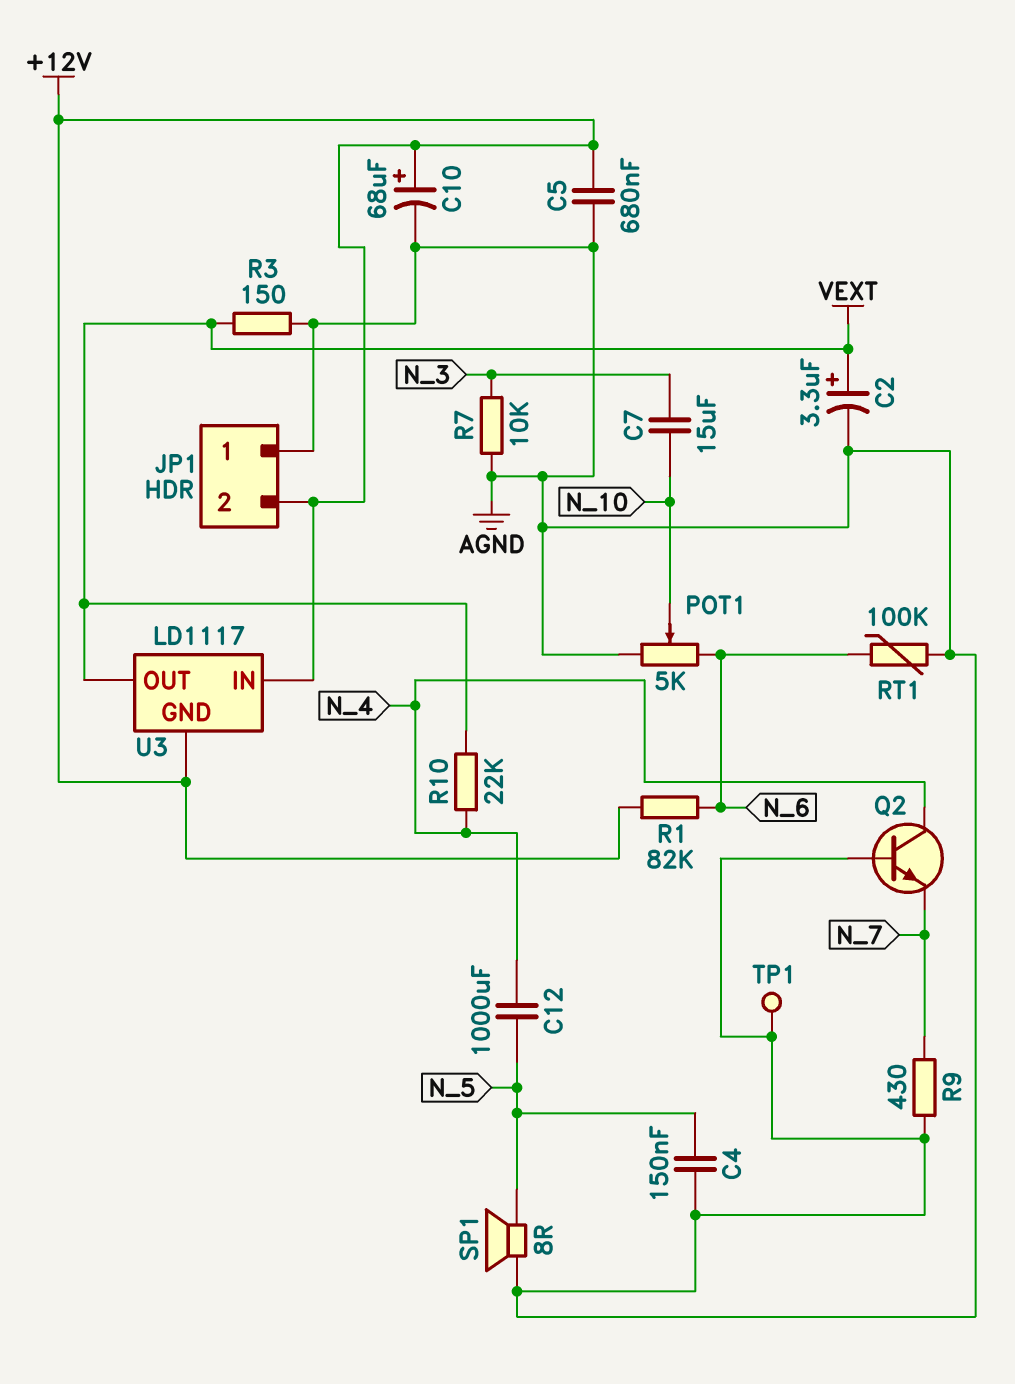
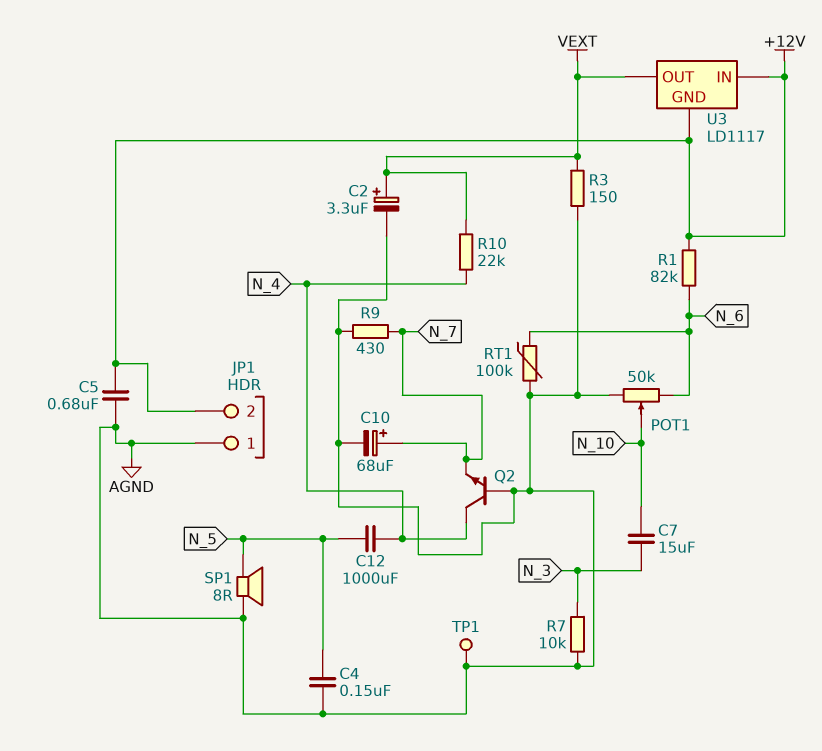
C10: 68uF (plus +12V, minus AGND) -> 68uF (plus N_7, minus AGND)
POT1: 5k (AGND, N_6, wiper N_10) -> 50k (AGND, N_6, wiper N_10)

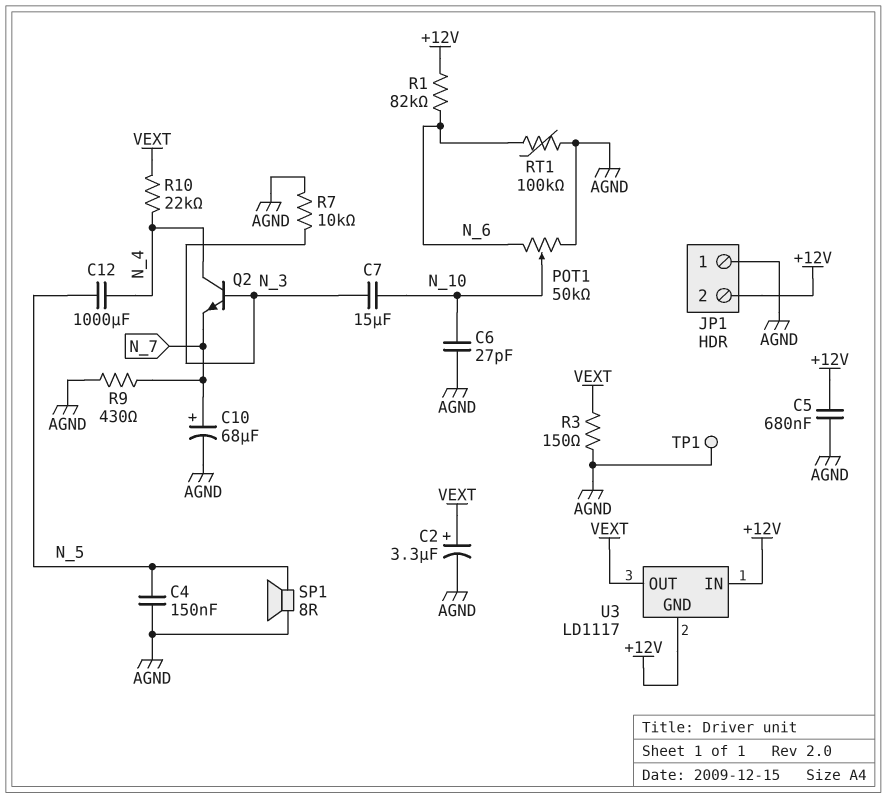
C6: none -> 27pF (AGND, N_10)
Q2: NPN (B AGND, C N_4, E N_7) -> NPN (B N_3, C N_4, E N_7)

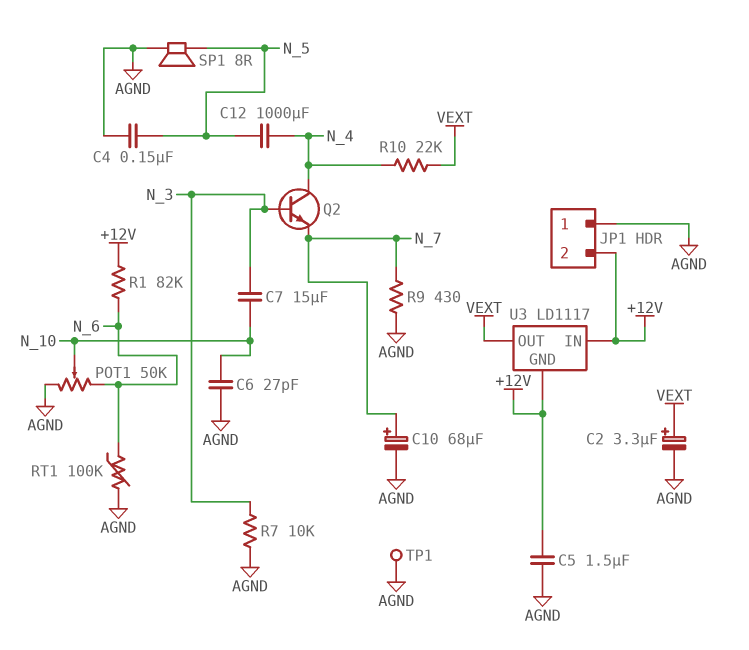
C5: 680nF (+12V, AGND) -> 1.5uF (+12V, AGND)
R3: 150 (AGND, VEXT) -> none

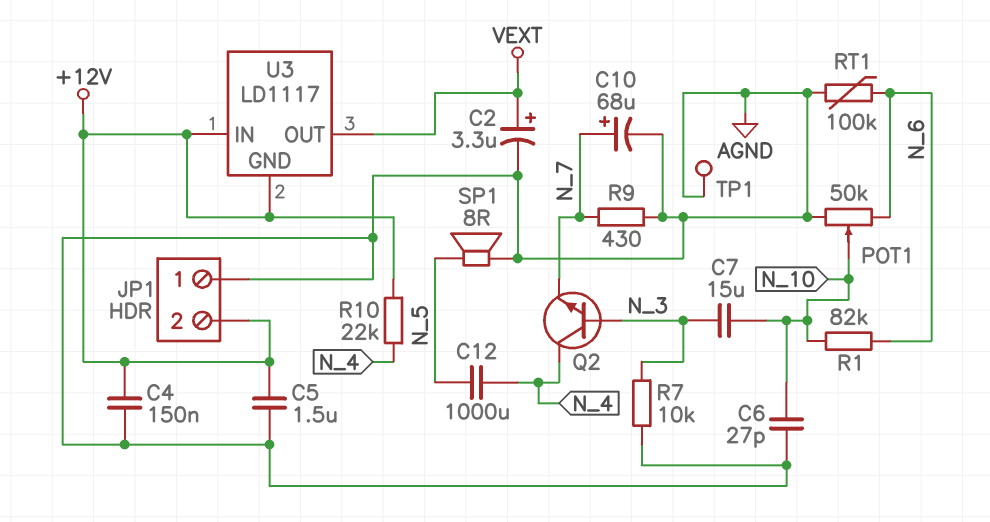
C4: 150nF (AGND, N_5) -> 150nF (+12V, AGND)
R1: 82k (+12V, N_6) -> 82k (N_6, N_10)
R10: 22k (N_4, VEXT) -> 22k (+12V, N_4)

